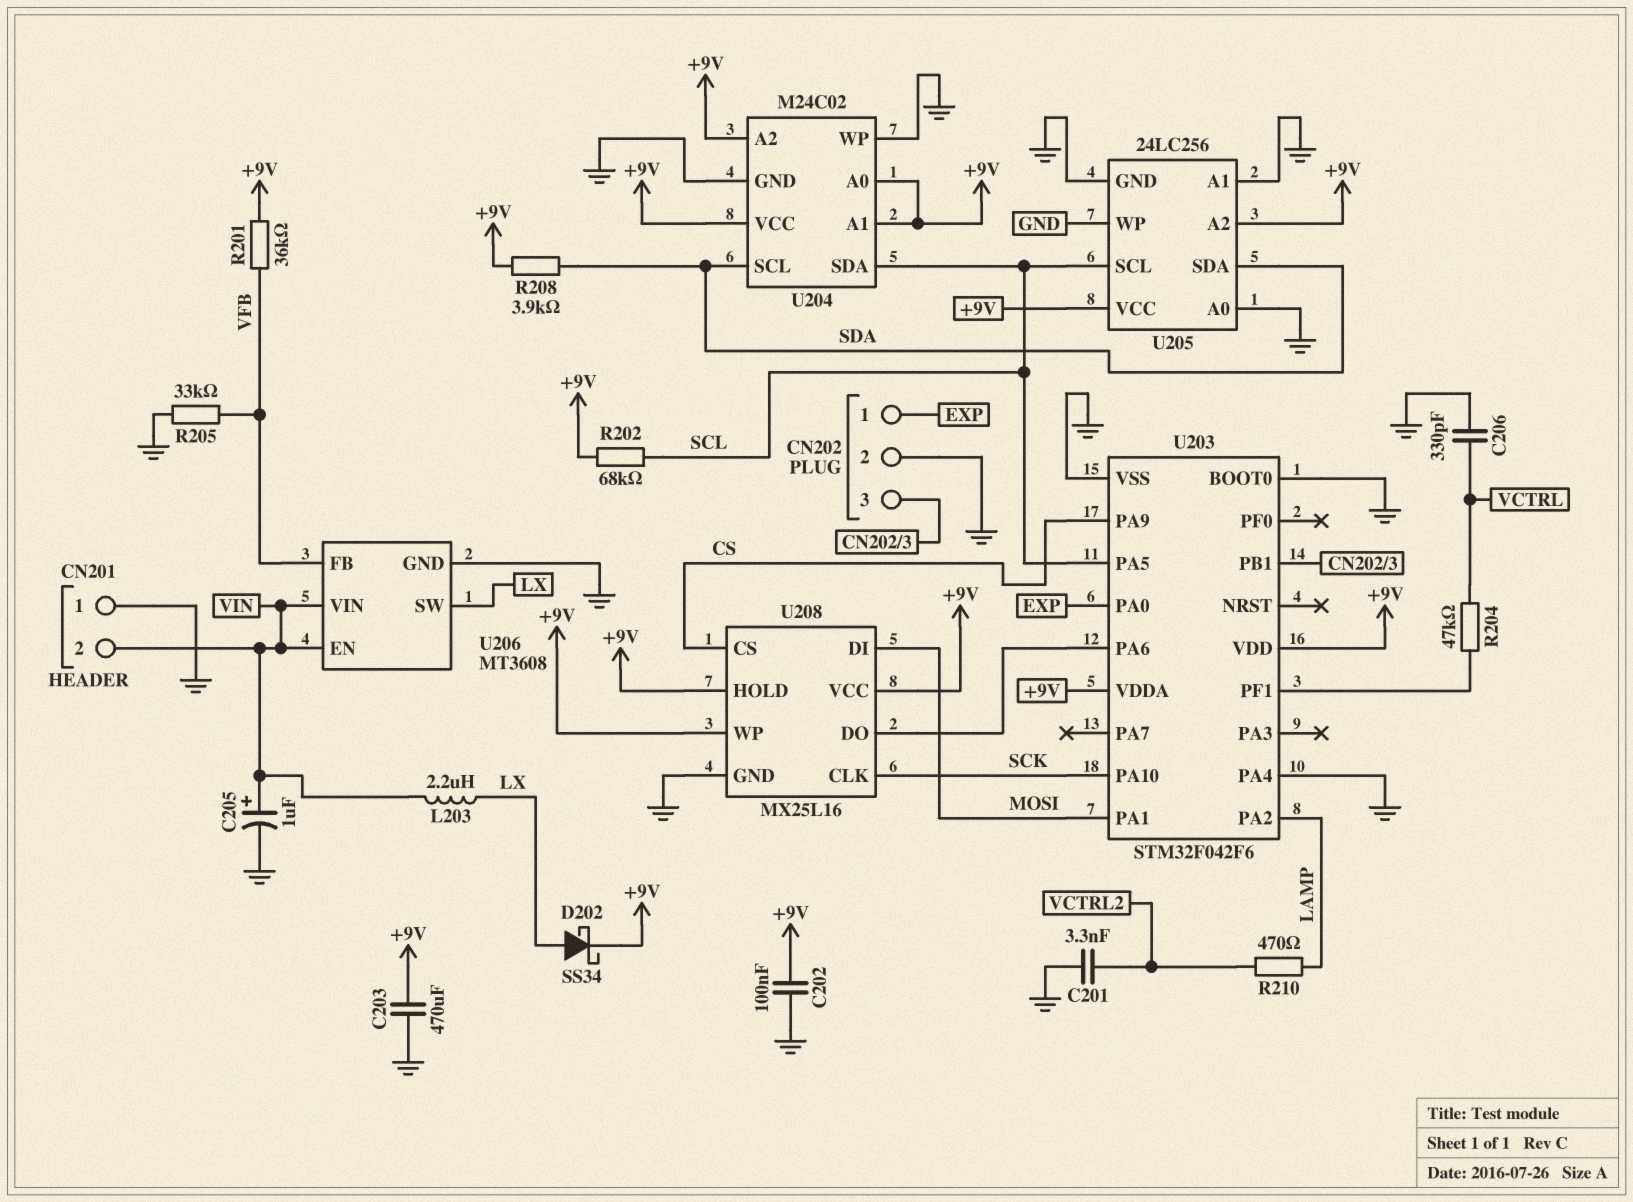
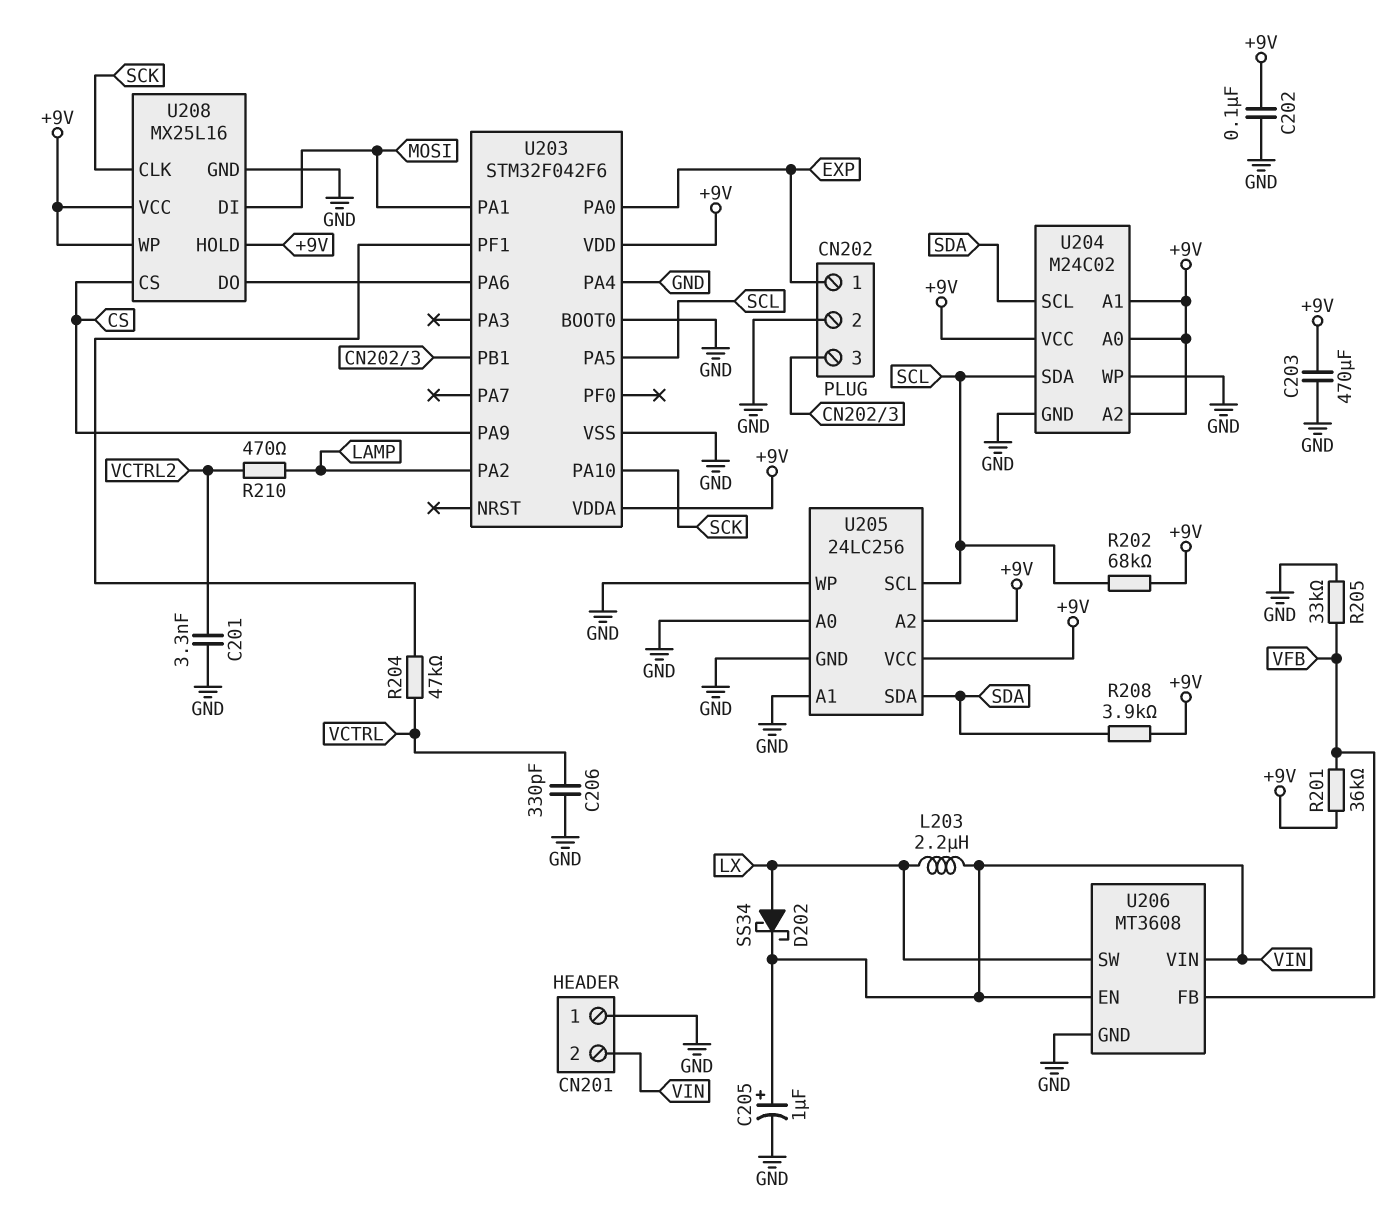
D202: schottky SS34 (A LX, K +9V) -> schottky SS34 (A LX, K VIN)

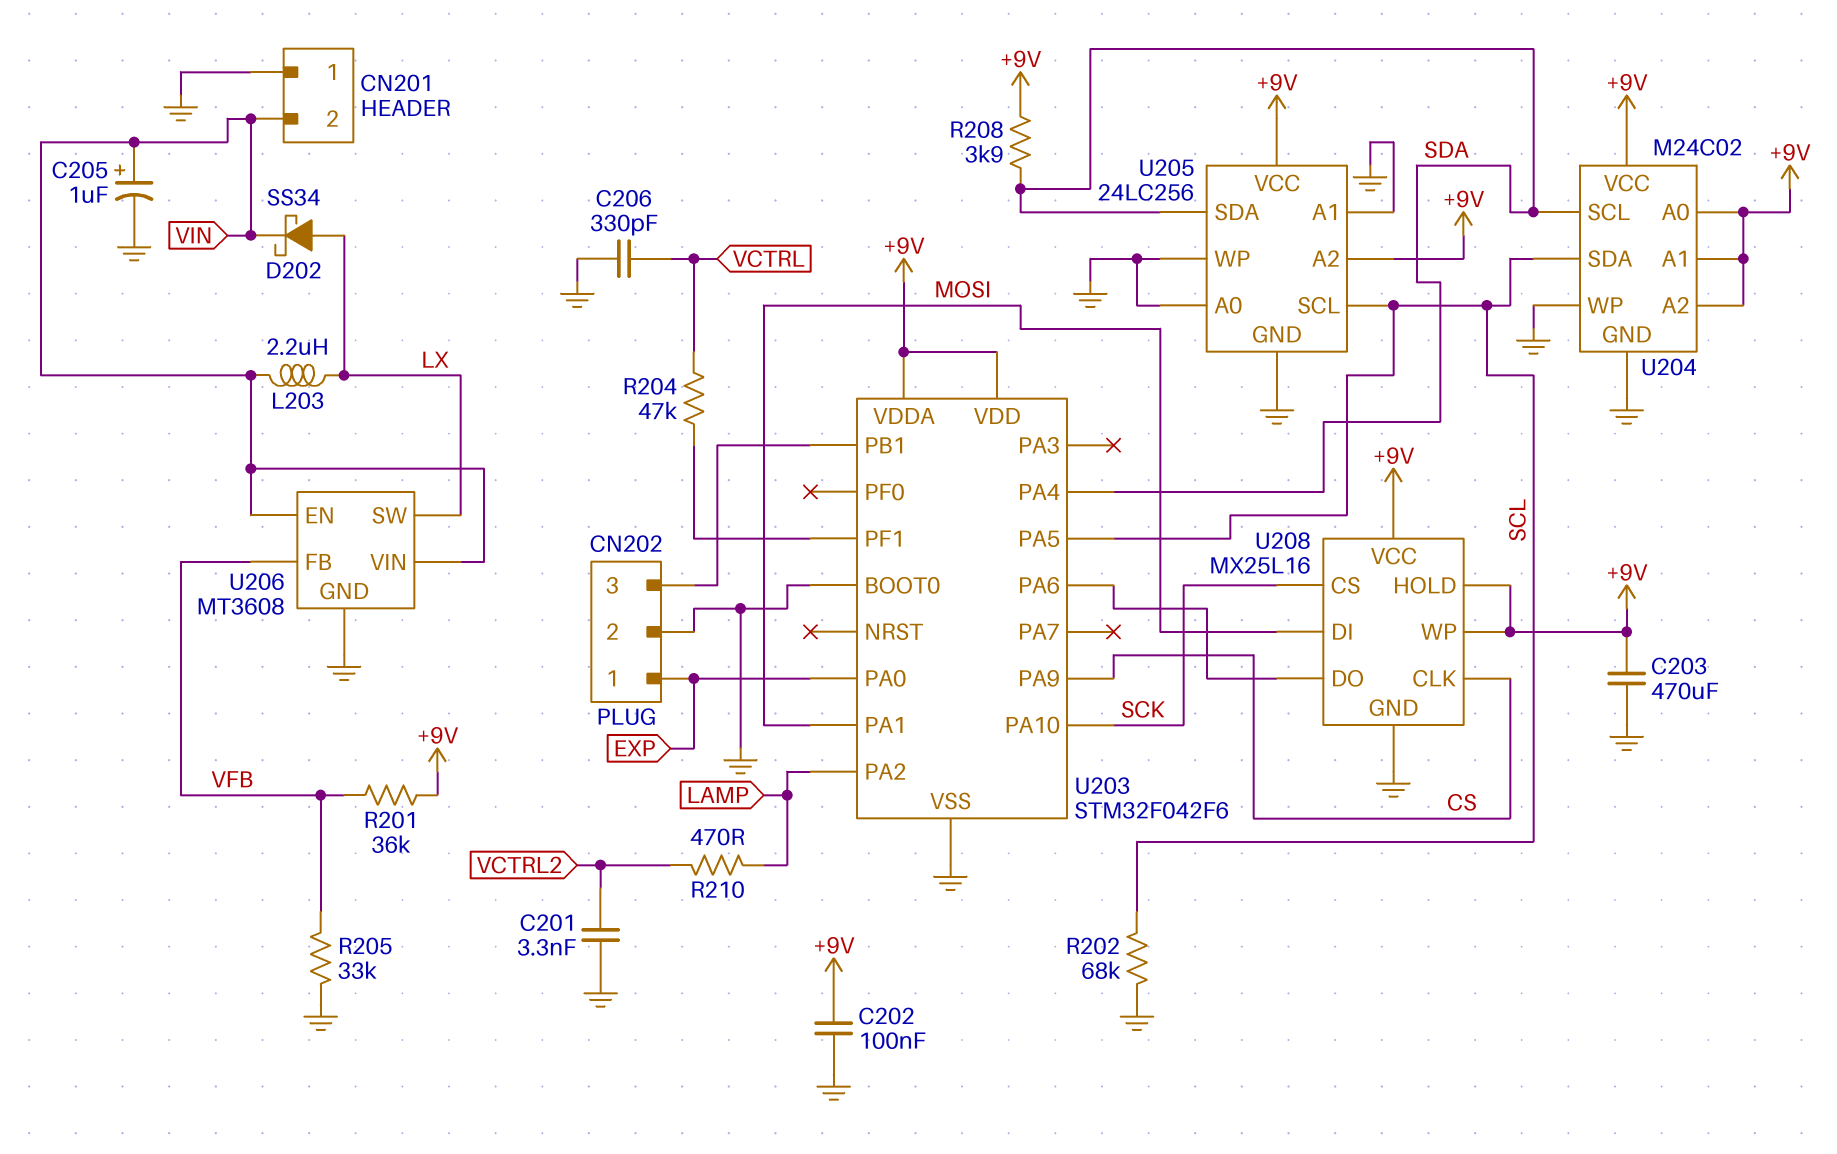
R202: 68k (+9V, SCL) -> 68k (GND, SCL)
U203 pin PA4: GND -> SDA
U208 pin CLK: SCK -> CS
U208 pin CS: CS -> SCK

